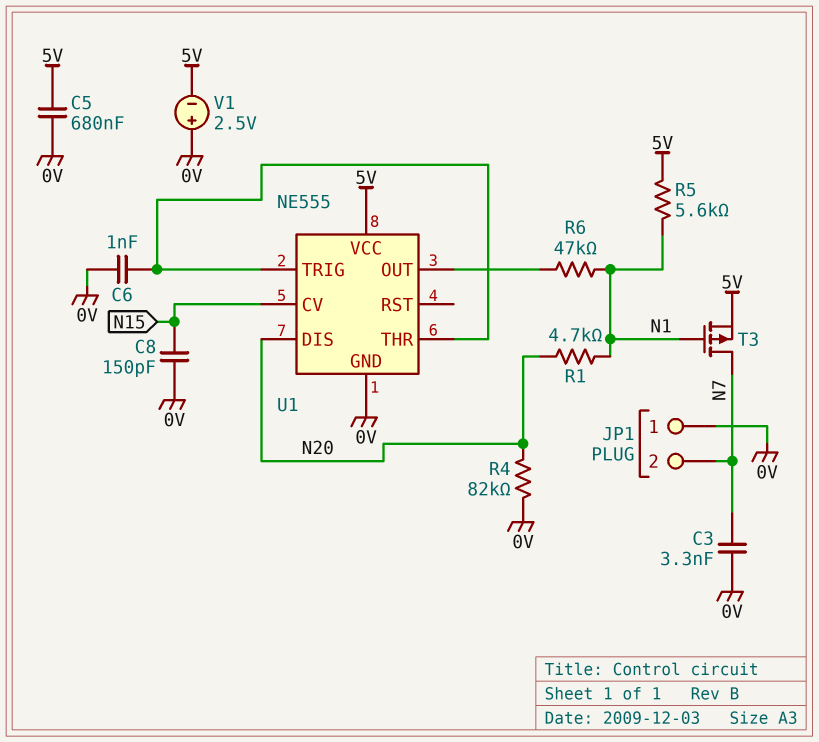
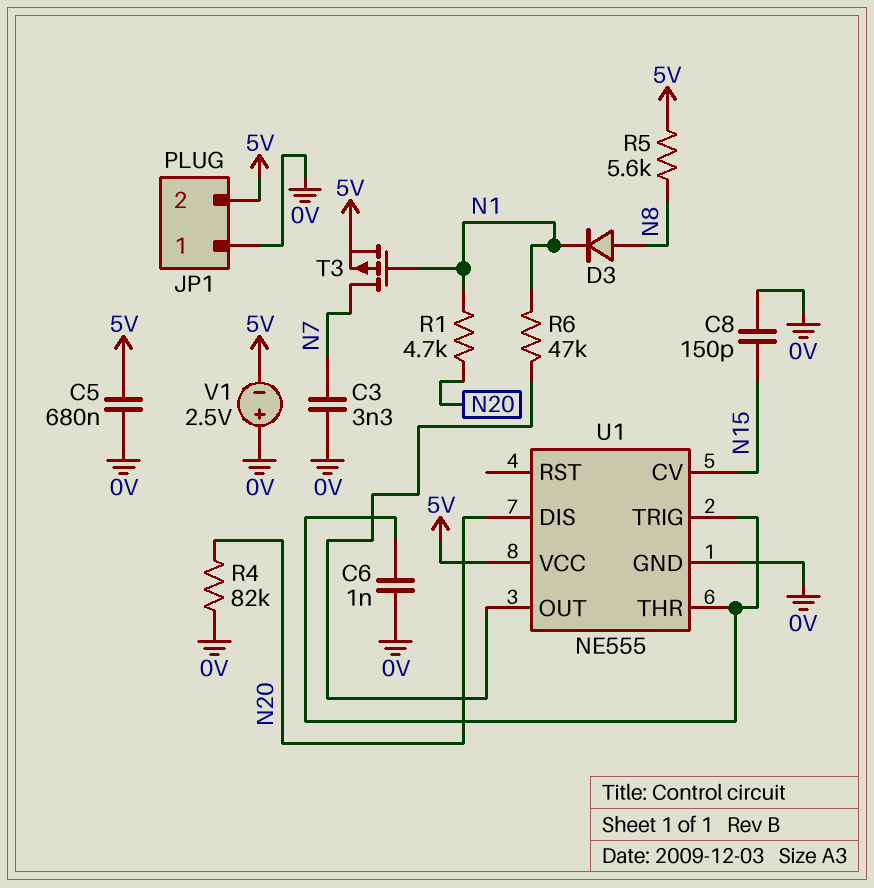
D3: none -> diode (A N8, K N1)
JP1 pin 2: N7 -> 5V
R5: 5.6k (5V, N1) -> 5.6k (5V, N8)

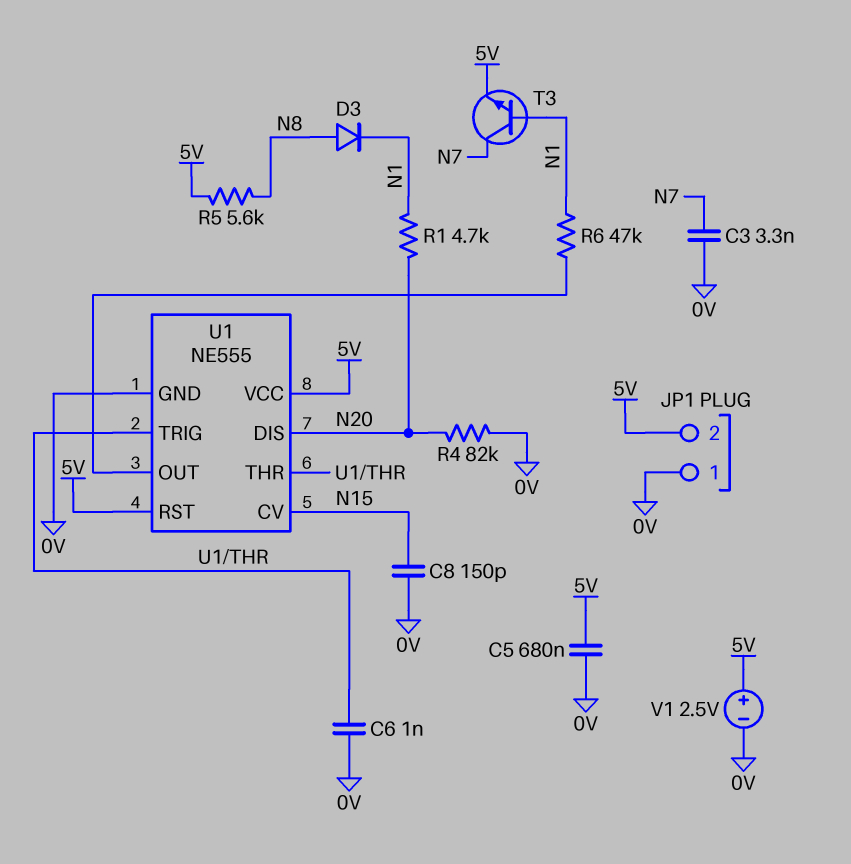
T3: PMOS (G N1, D N7, S 5V) -> NPN (B N1, C N7, E 5V)
U1 pin RST: none -> 5V
V1: 2.5V (plus 0V, minus 5V) -> 2.5V (plus 5V, minus 0V)

